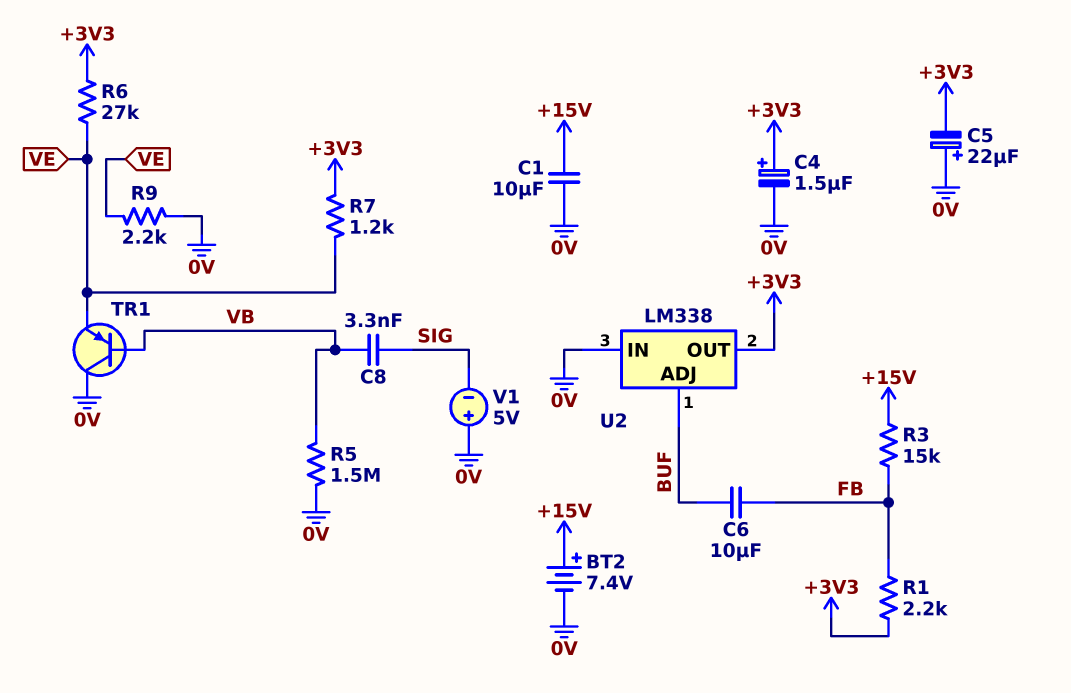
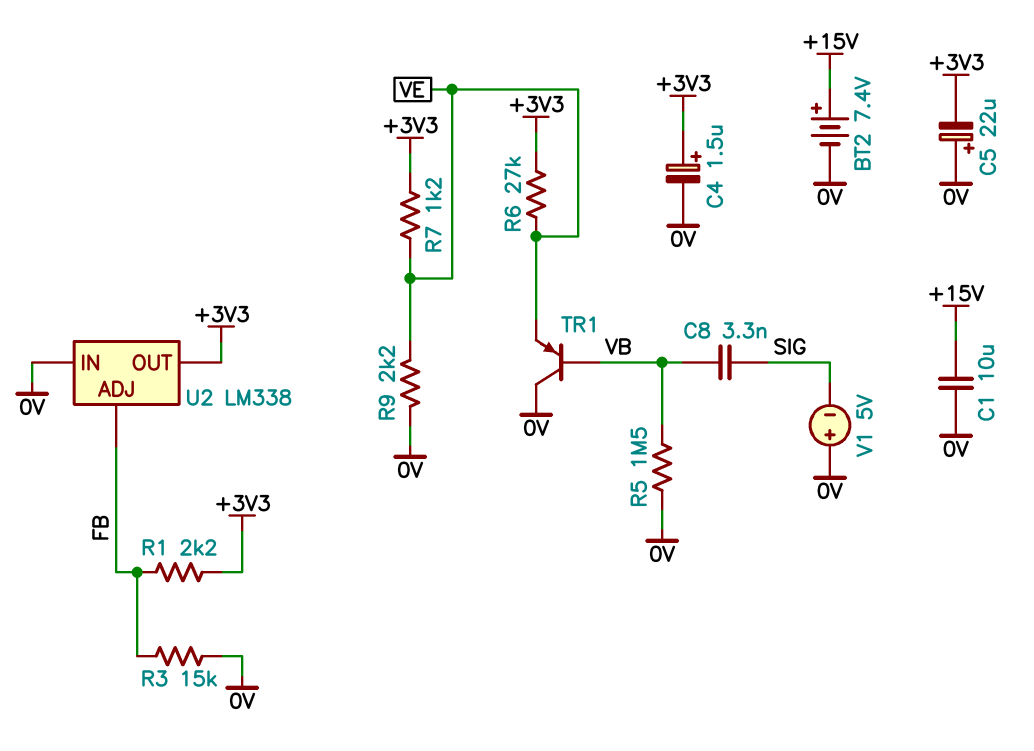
C6: 10uF (BUF, FB) -> none
R3: 15k (+15V, FB) -> 15k (0V, FB)
U2 pin ADJ: BUF -> FB

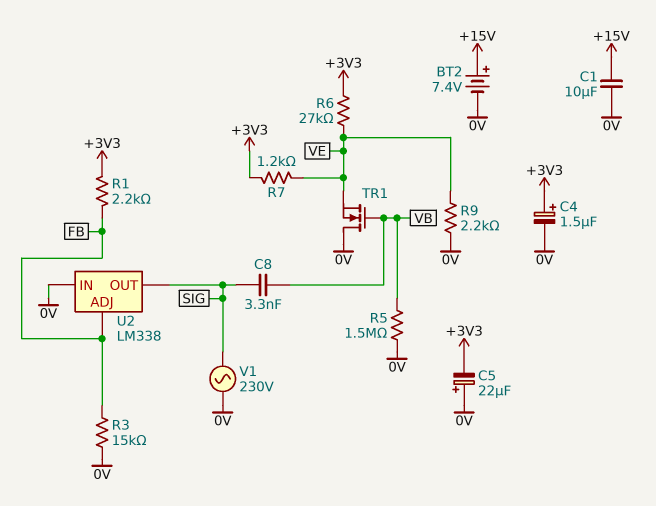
TR1: PNP (B VB, C 0V, E VE) -> NMOS (G VB, D 0V, S VE)
U2 pin OUT: +3V3 -> SIG
V1: 5V (plus 0V, minus SIG) -> AC 230V (0V, SIG)

